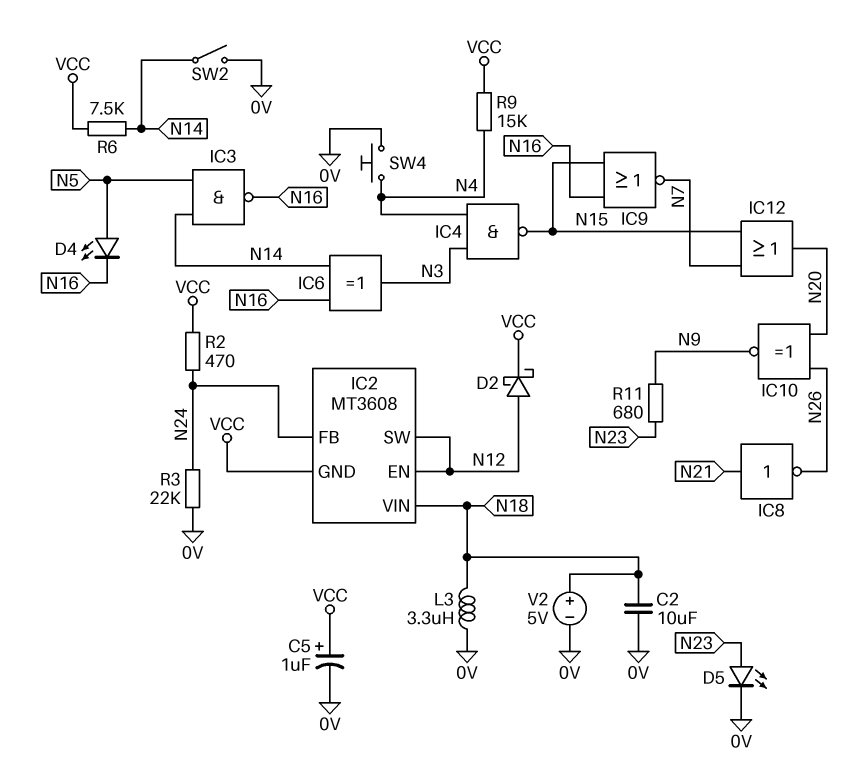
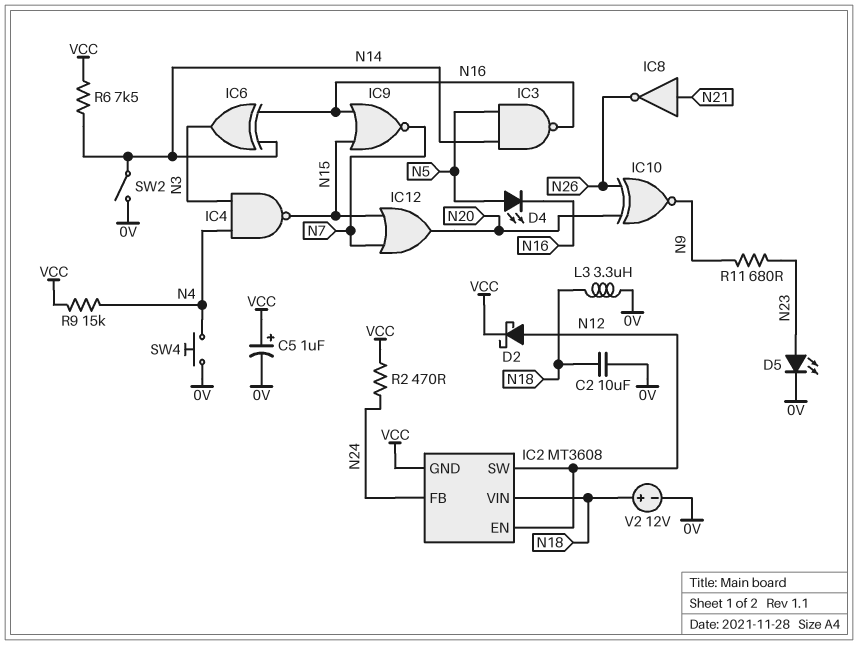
R3: 22k (0V, N24) -> none
V2: 5V (plus N18, minus 0V) -> 12V (plus N18, minus 0V)

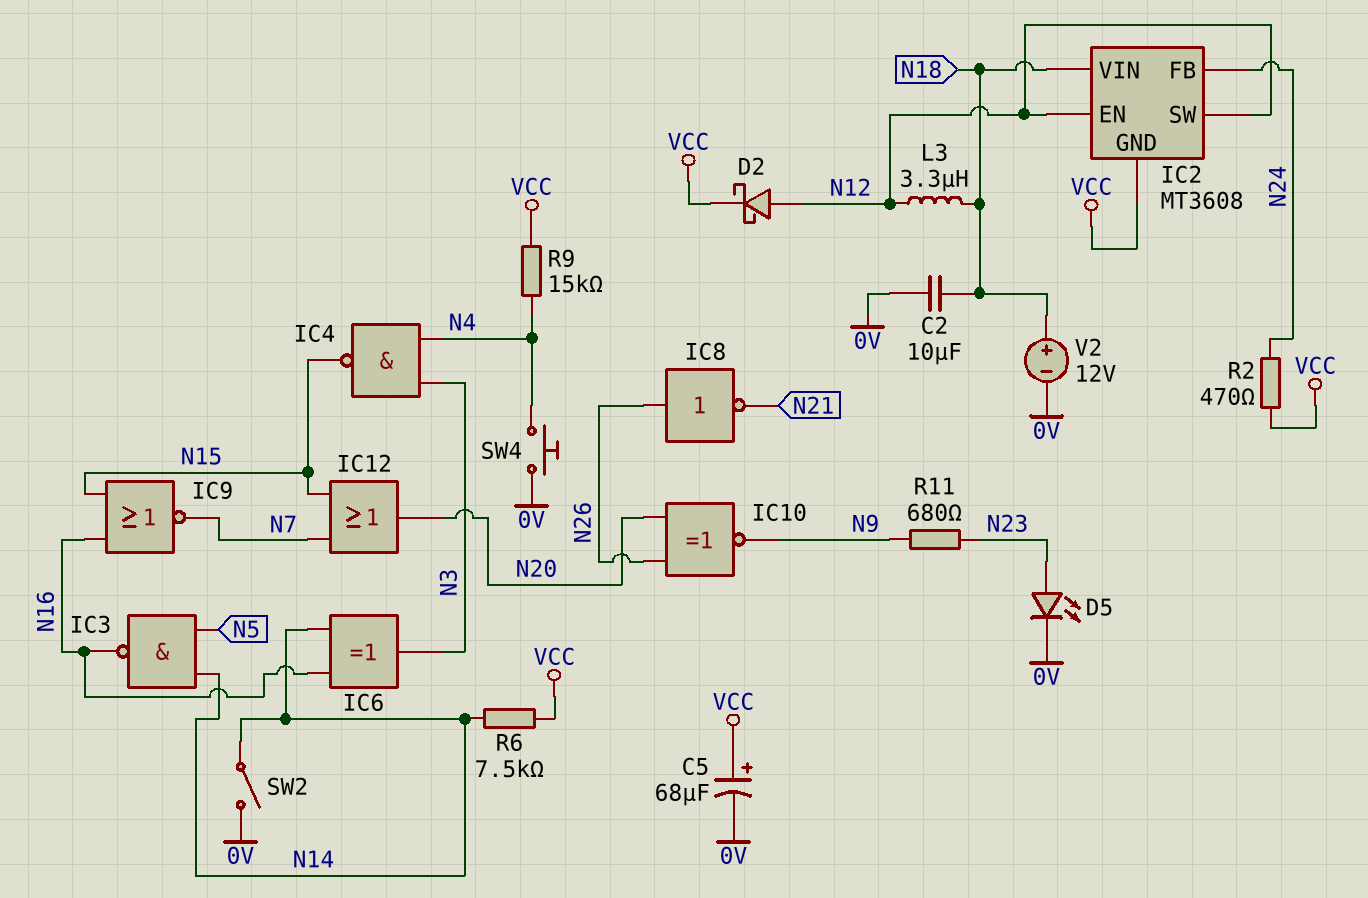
C5: 1uF (plus VCC, minus 0V) -> 68uF (plus VCC, minus 0V)
D4: LED (A N5, K N16) -> none
IC8: NOT (in N21, out N26) -> NOT (in N26, out N21)
L3: 3.3uH (0V, N18) -> 3.3uH (N12, N18)

